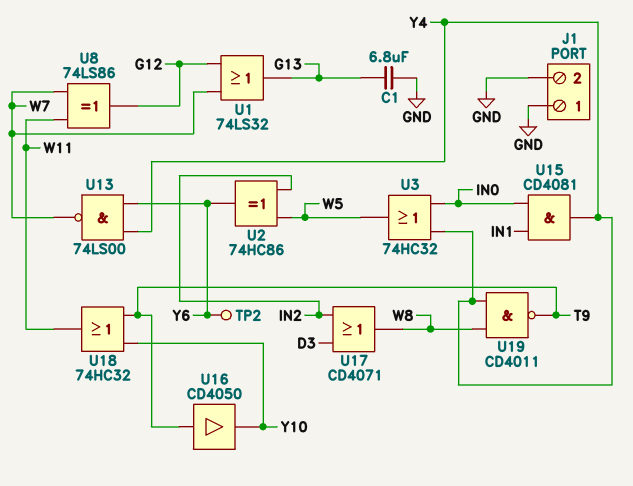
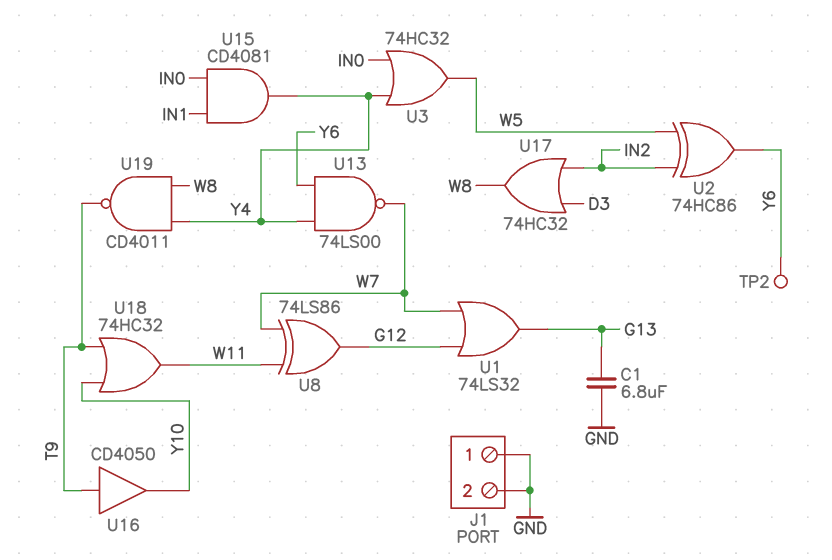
U17: OR CD4071 (in D3, in IN2, out W8) -> OR 74HC32 (in D3, in IN2, out W8)

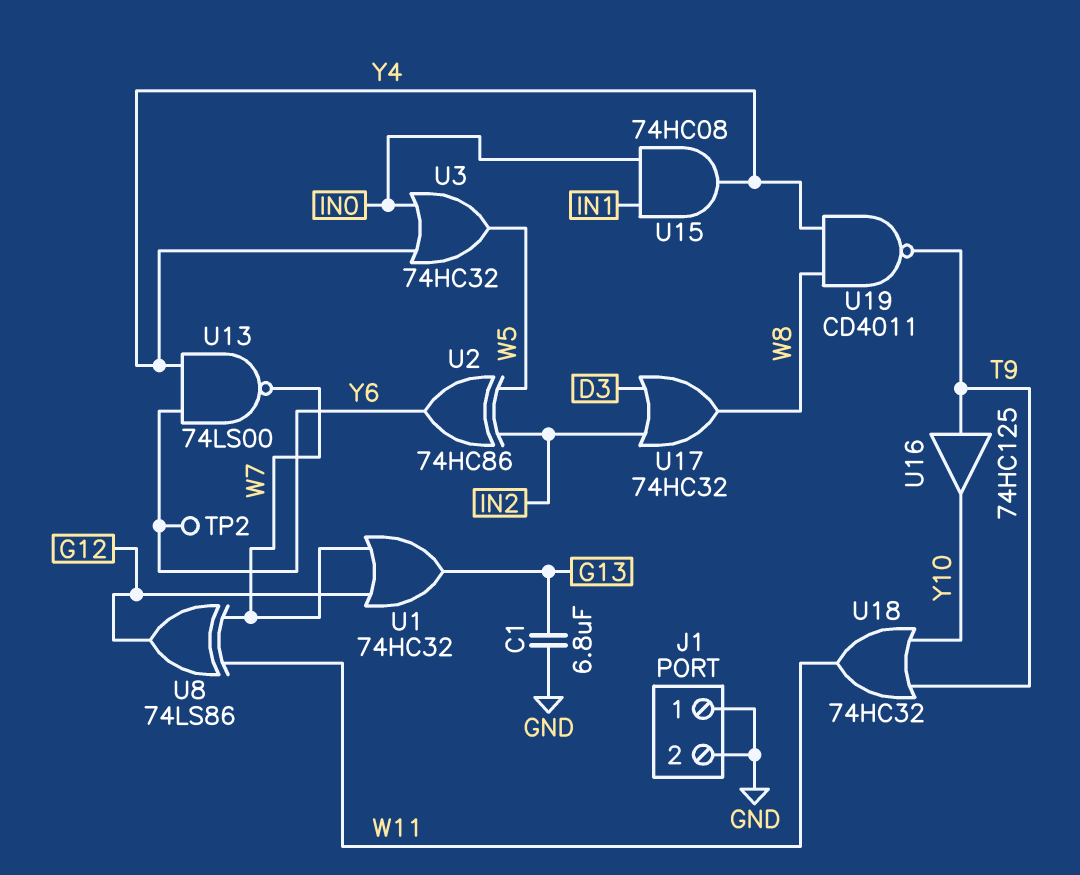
U1: OR 74LS32 (in G12, in W7, out G13) -> OR 74HC32 (in G12, in W7, out G13)
U15: AND CD4081 (in IN0, in IN1, out Y4) -> AND 74HC08 (in IN0, in IN1, out Y4)
U16: buffer CD4050 (in T9, out Y10) -> buffer 74HC125 (in T9, out Y10)

